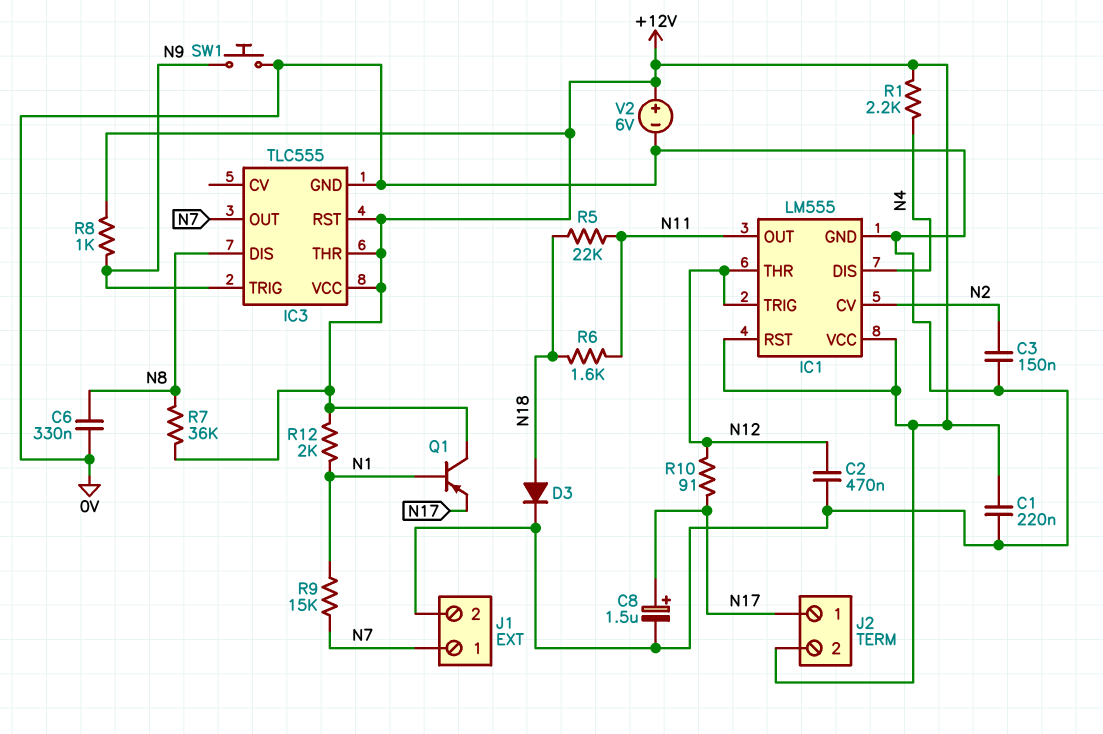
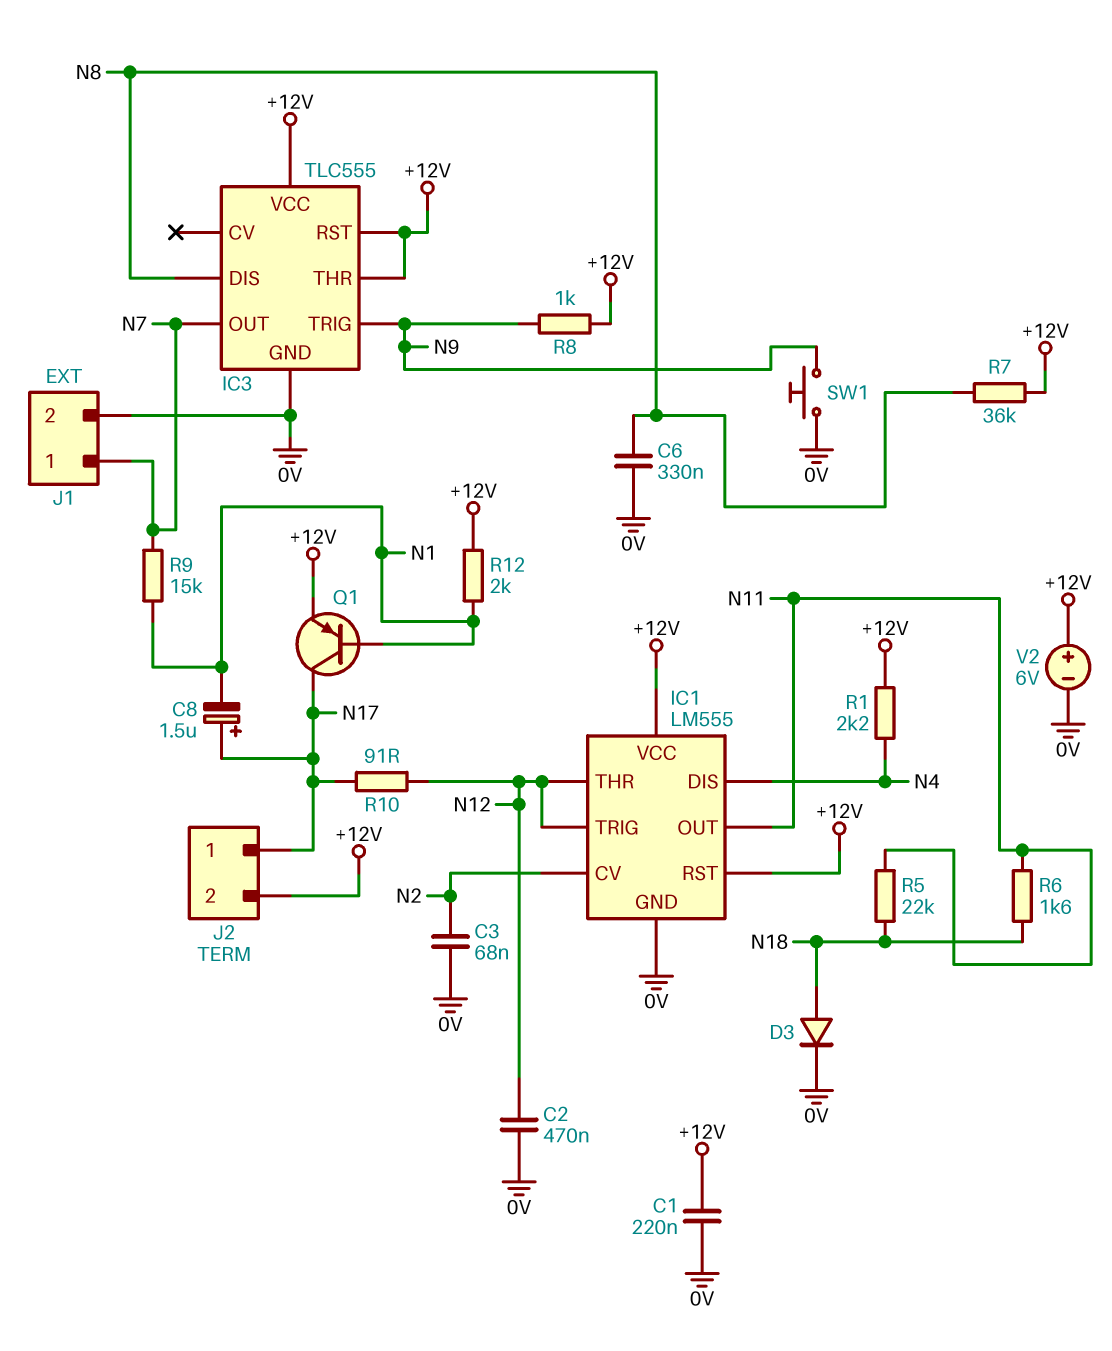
C3: 150nF (0V, N2) -> 68nF (0V, N2)
C8: 1.5uF (plus N17, minus 0V) -> 1.5uF (plus N17, minus N1)
Q1: PNP (B N1, C +12V, E N17) -> PNP (B N1, C N17, E +12V)

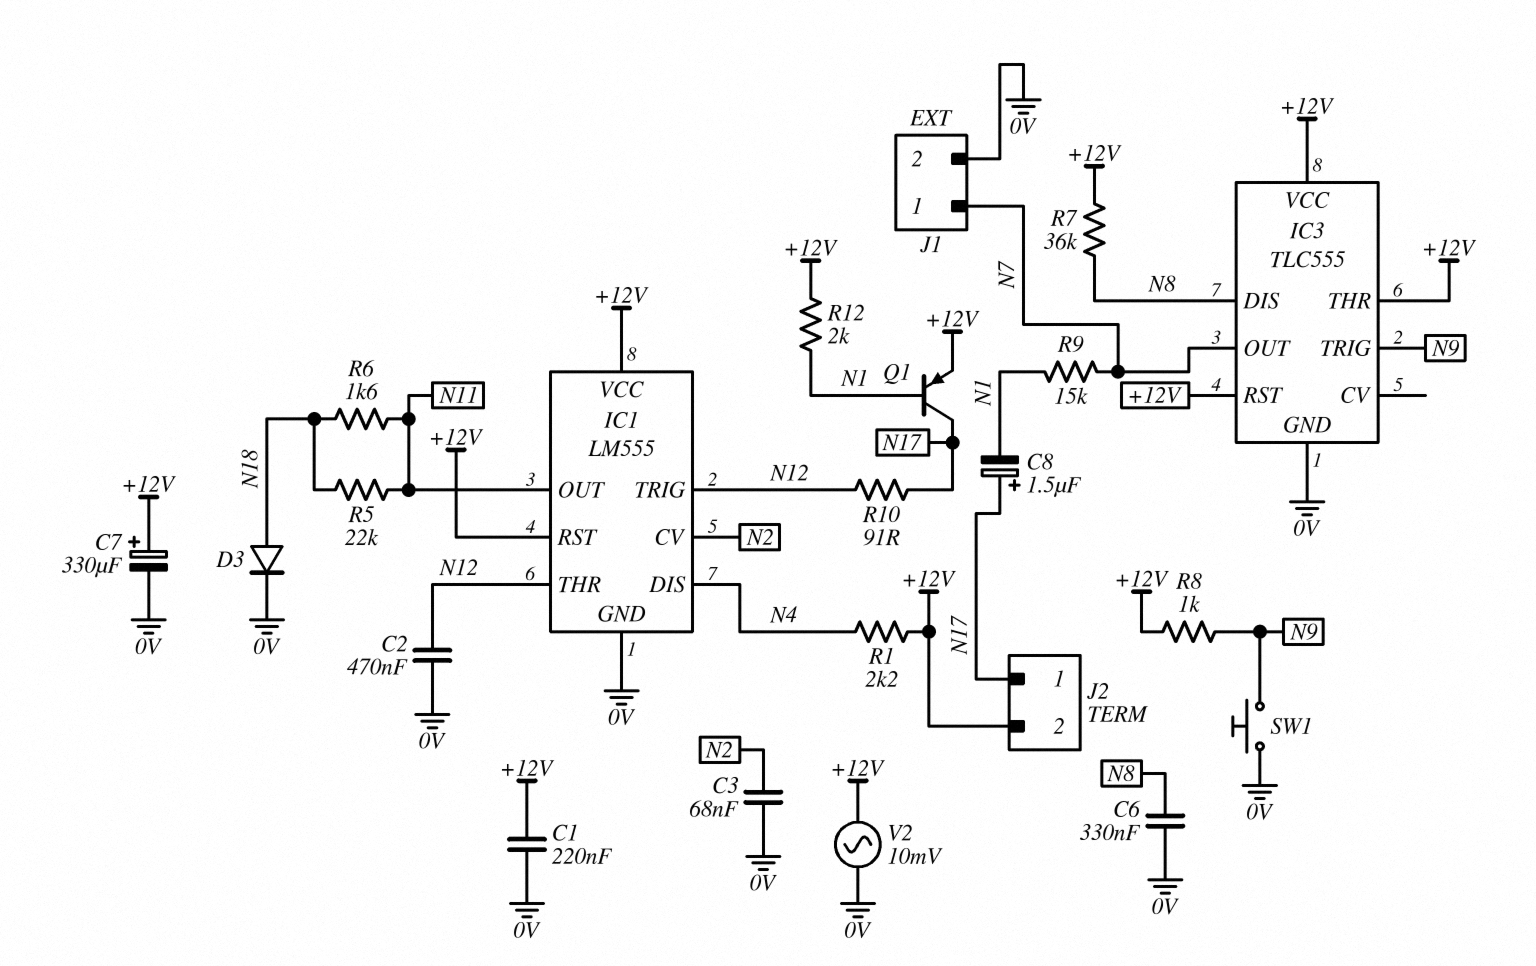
C7: none -> 330uF (plus +12V, minus 0V)
V2: 6V (plus +12V, minus 0V) -> AC 10mV (+12V, 0V)

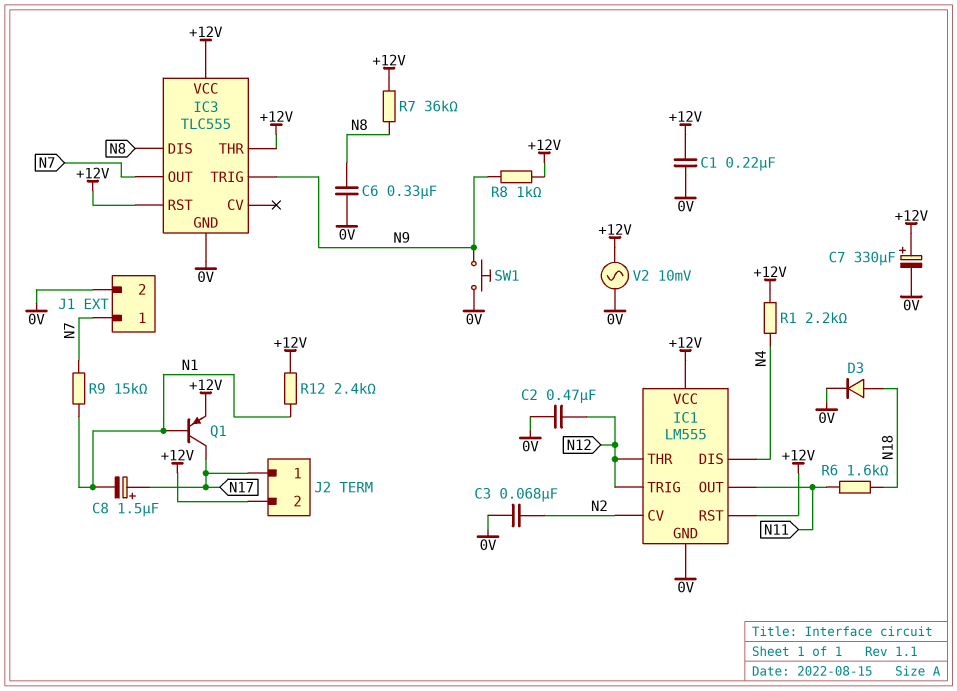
R5: 22k (N11, N18) -> none
R10: 91 (N12, N17) -> none
R12: 2k (+12V, N1) -> 2.4k (+12V, N1)

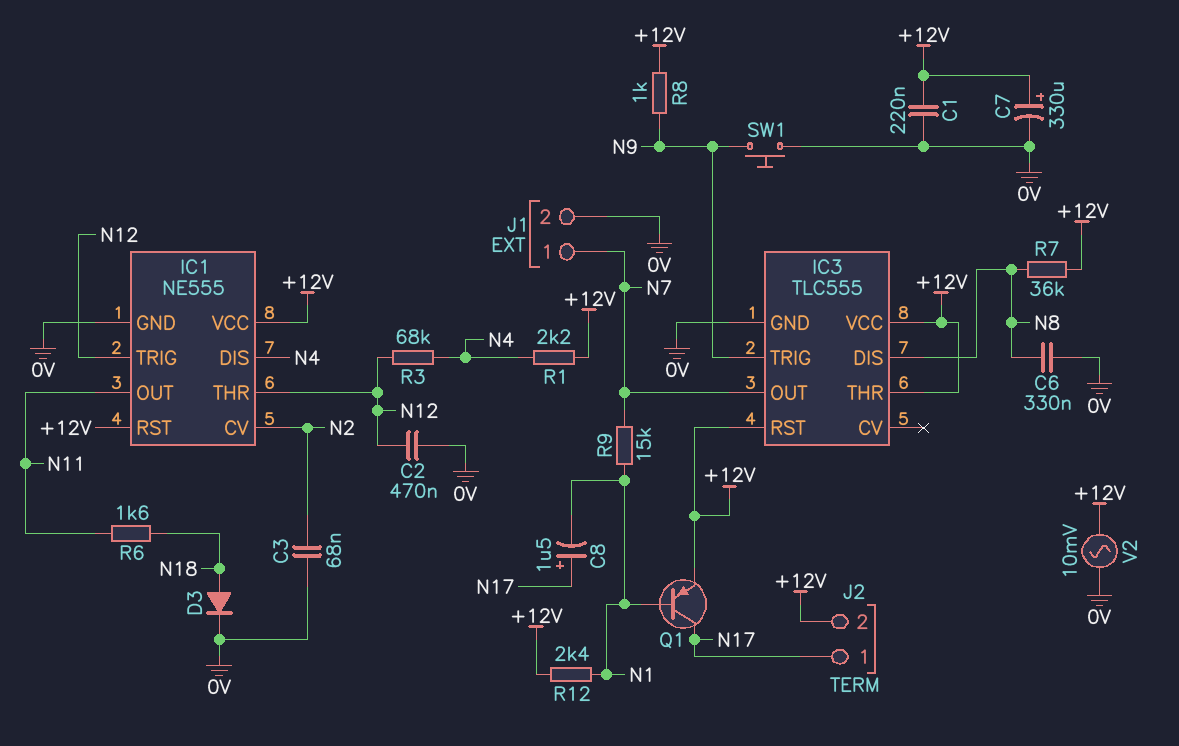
IC1: LM555 -> NE555
R3: none -> 68k (N4, N12)

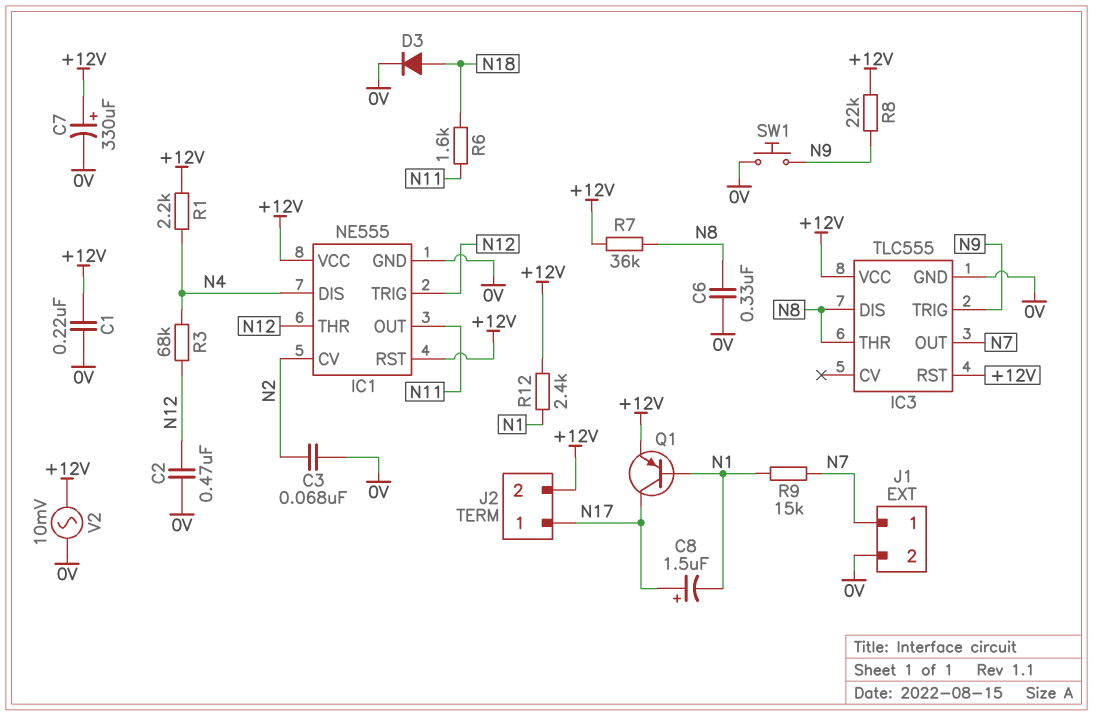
IC3 pin THR: +12V -> N8
R8: 1k (+12V, N9) -> 22k (+12V, N9)

